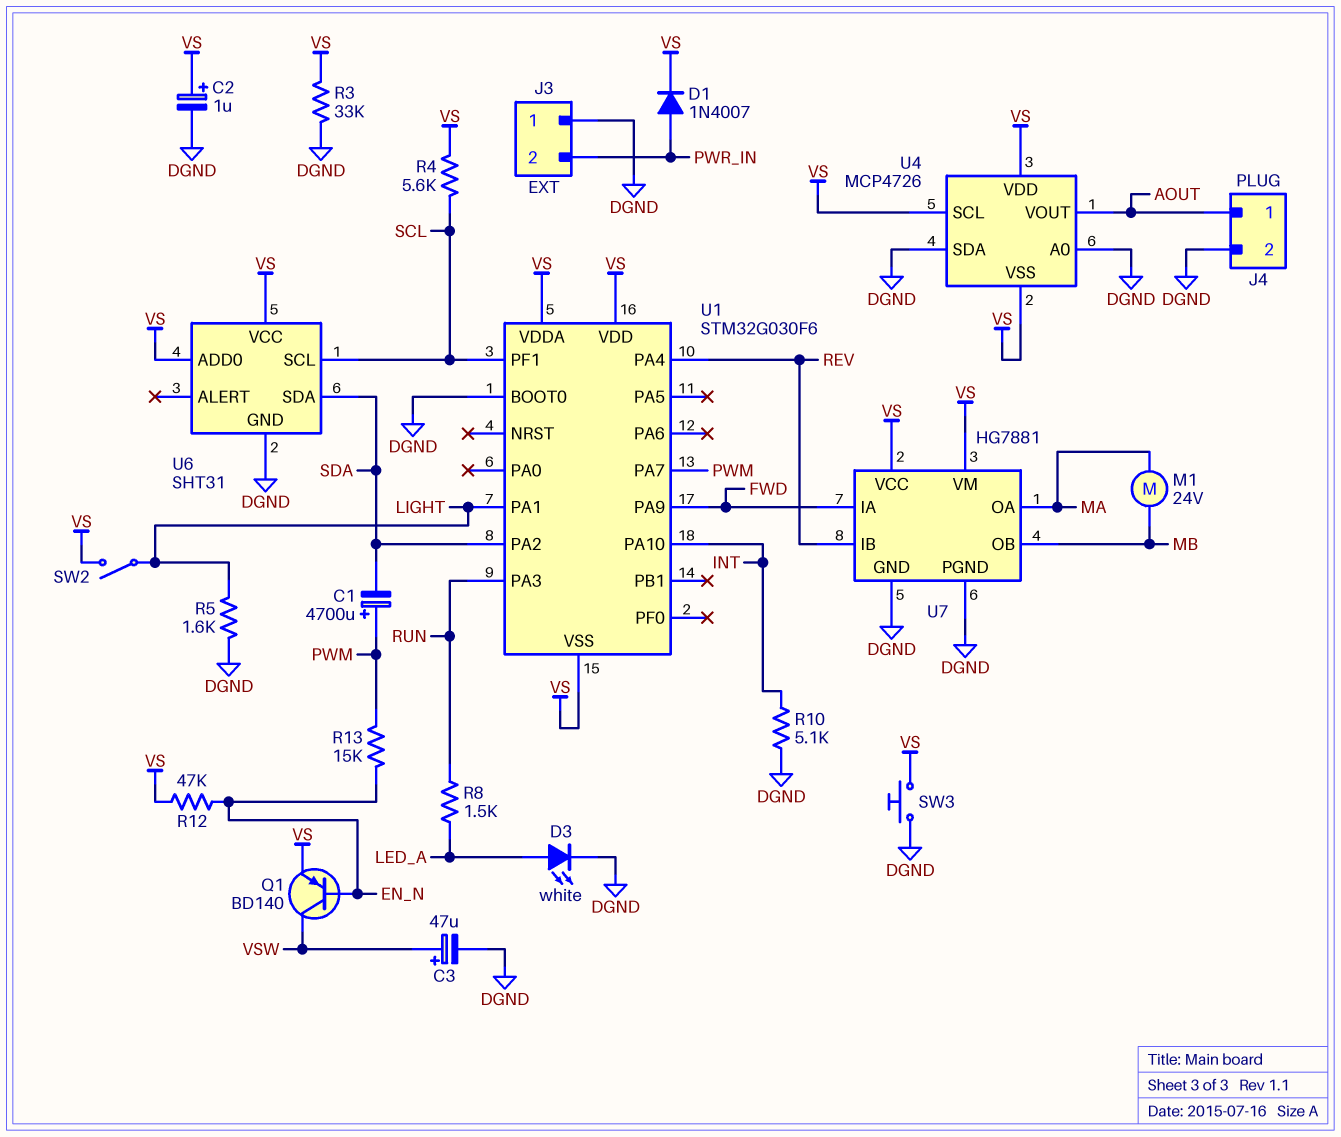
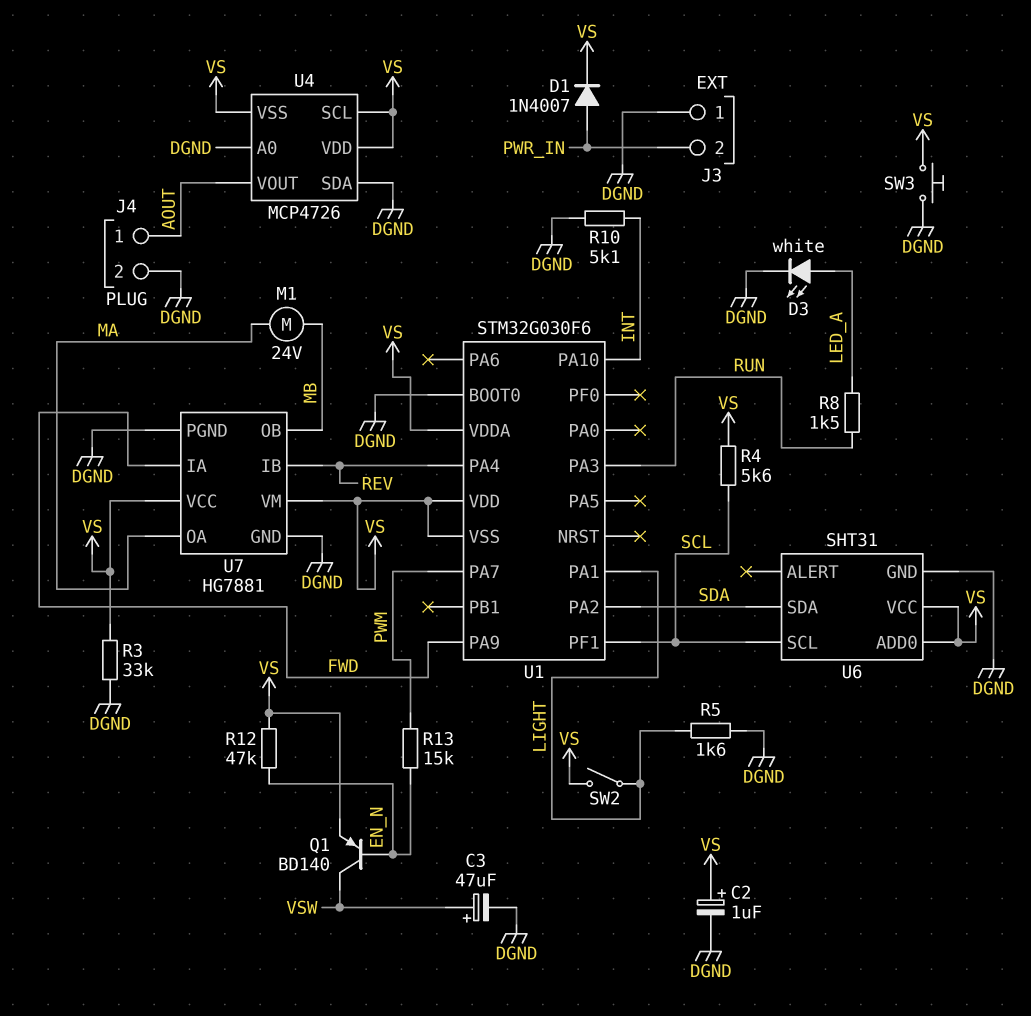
C1: 4700uF (plus PWM, minus SDA) -> none

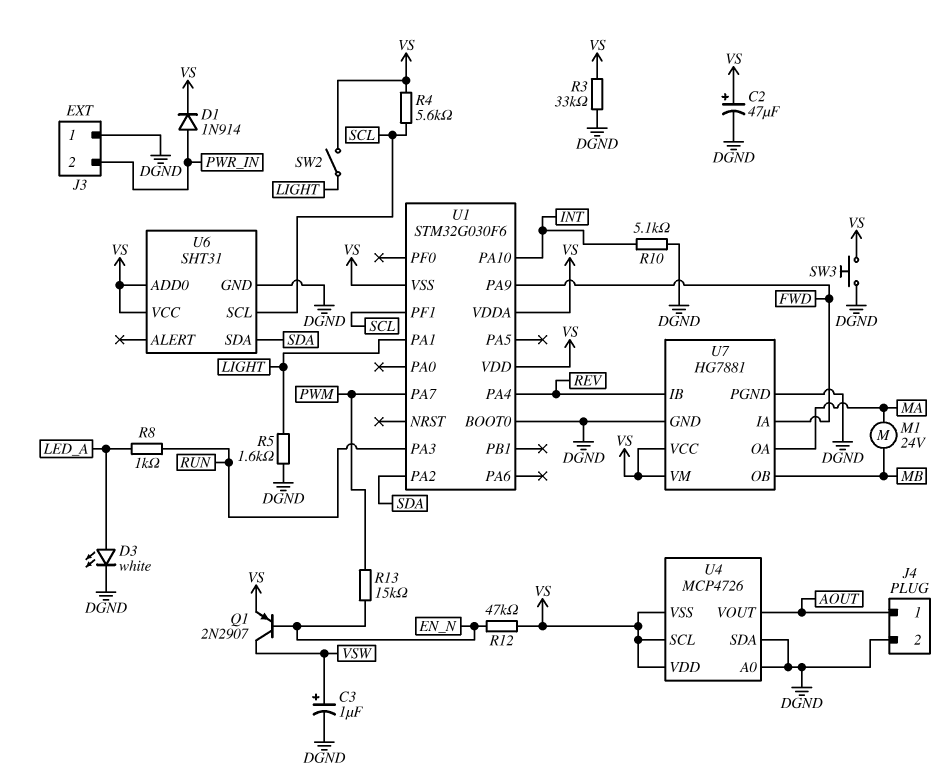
C2: 1uF (plus VS, minus DGND) -> 47uF (plus VS, minus DGND)
C3: 47uF (plus VSW, minus DGND) -> 1uF (plus VSW, minus DGND)
D1: diode 1N4007 (A PWR_IN, K VS) -> diode 1N914 (A PWR_IN, K VS)
Q1: PNP BD140 (B EN_N, C VSW, E VS) -> PNP 2N2907 (B EN_N, C VSW, E VS)
R8: 1.5k (LED_A, RUN) -> 1k (LED_A, RUN)

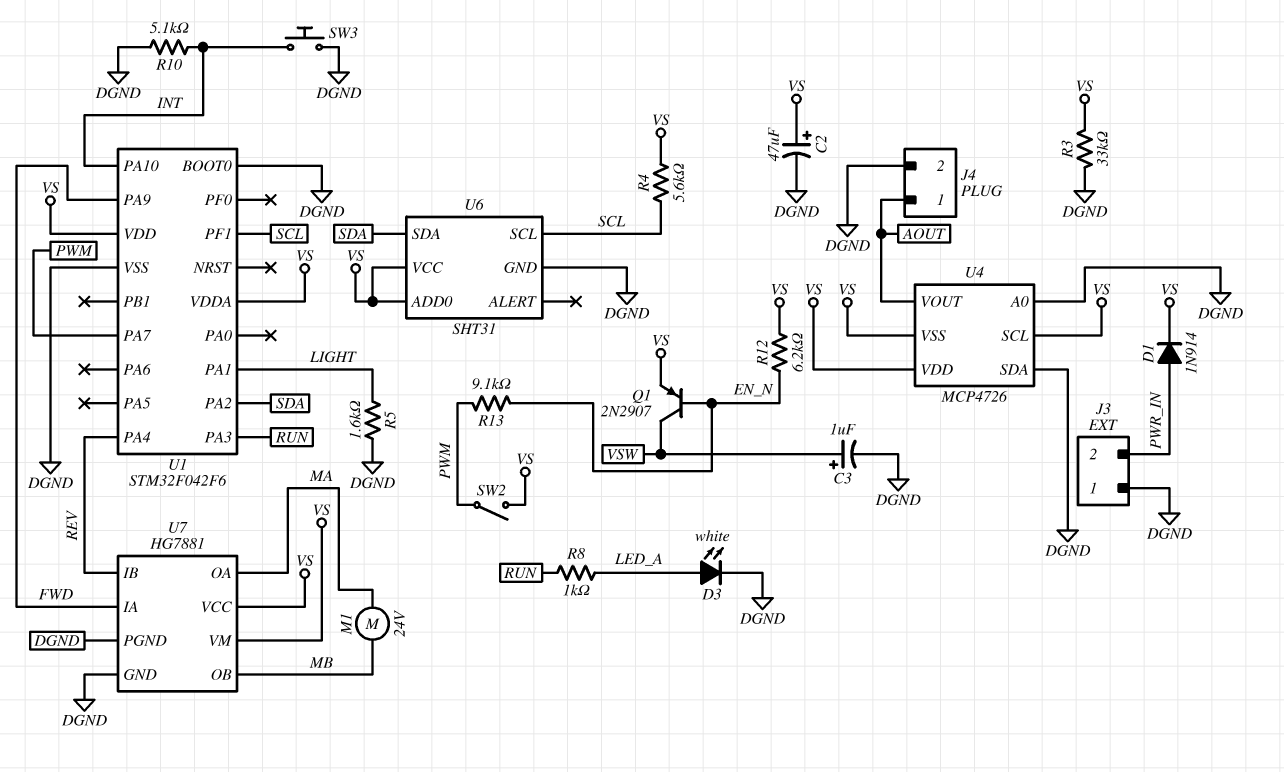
R12: 47k (EN_N, VS) -> 6.2k (EN_N, VS)
R13: 15k (EN_N, PWM) -> 9.1k (EN_N, PWM)
SW2: switch (LIGHT, VS) -> switch (PWM, VS)
SW3: button (DGND, VS) -> button (DGND, INT)
U1: STM32G030F6 -> STM32F042F6
U1 pin VSS: VS -> DGND

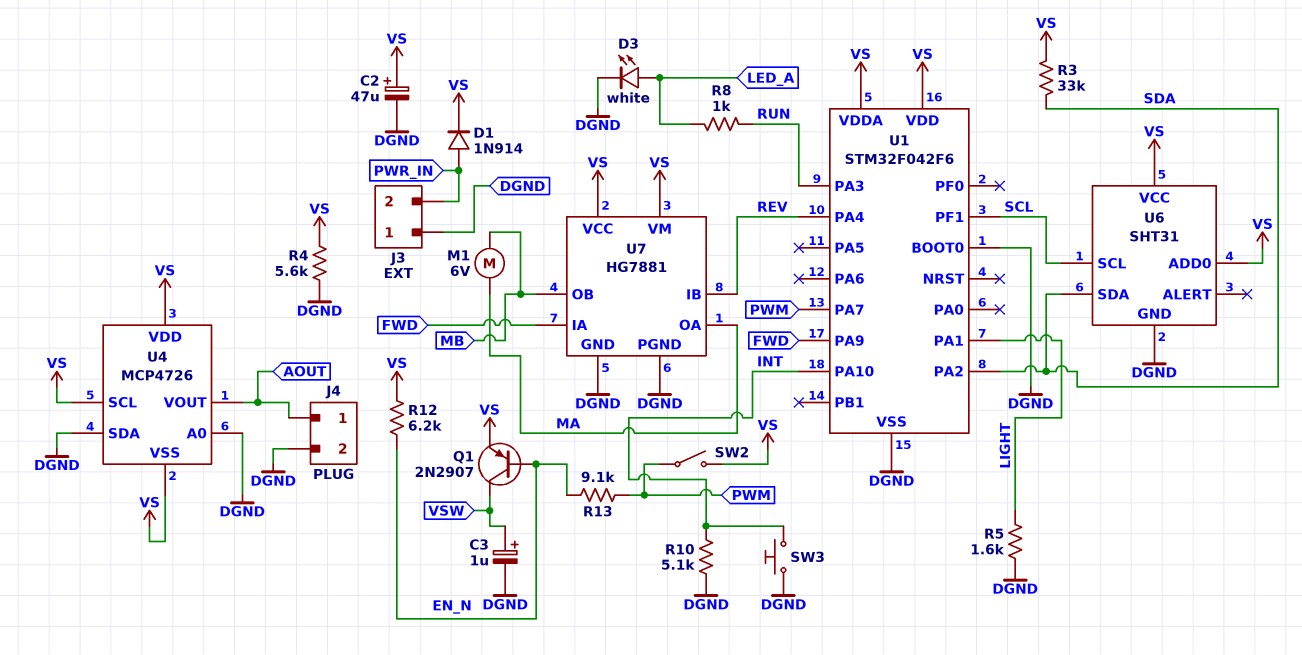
M1: motor 24V (MA, MB) -> motor 6V (MA, MB)
R3: 33k (DGND, VS) -> 33k (SDA, VS)
R4: 5.6k (SCL, VS) -> 5.6k (DGND, VS)

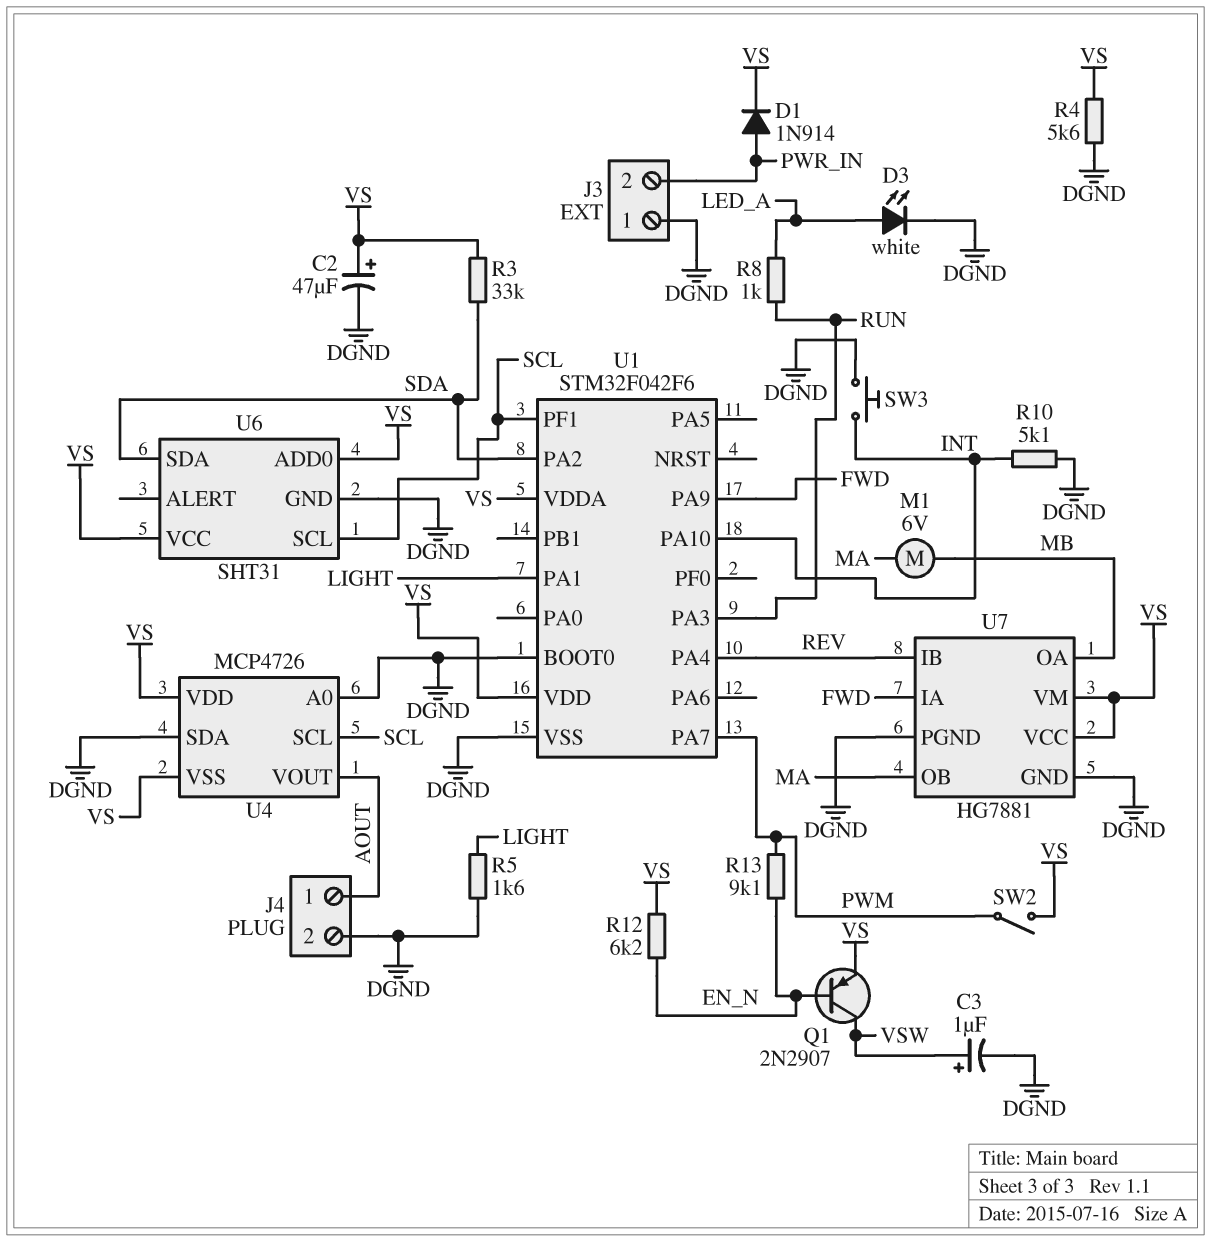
U4 pin SCL: VS -> SCL
U7 pin OA: MA -> MB
U7 pin OB: MB -> MA

